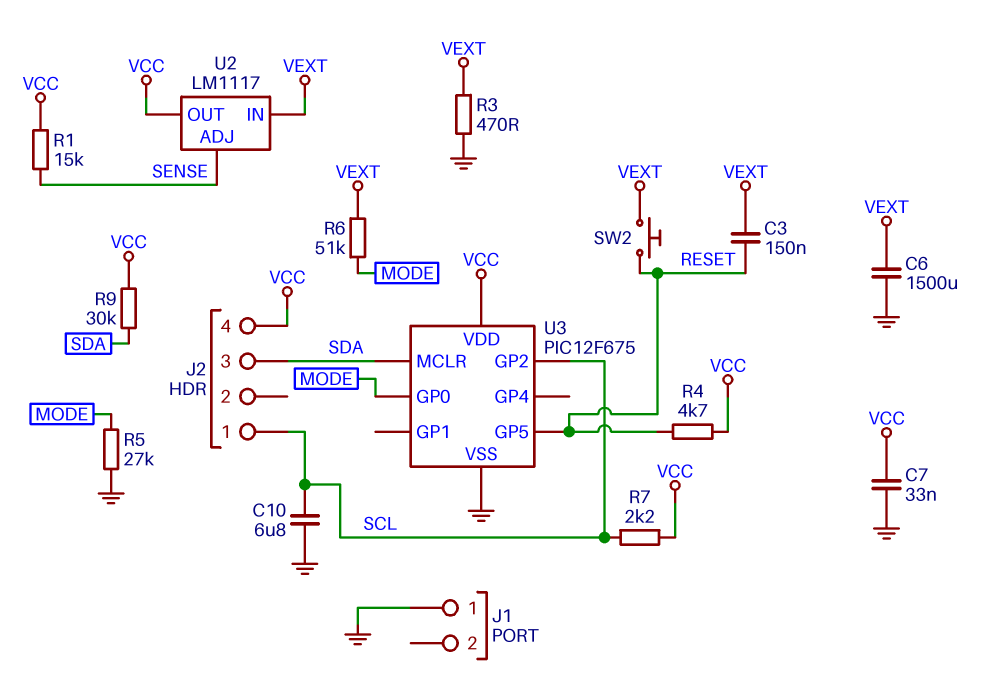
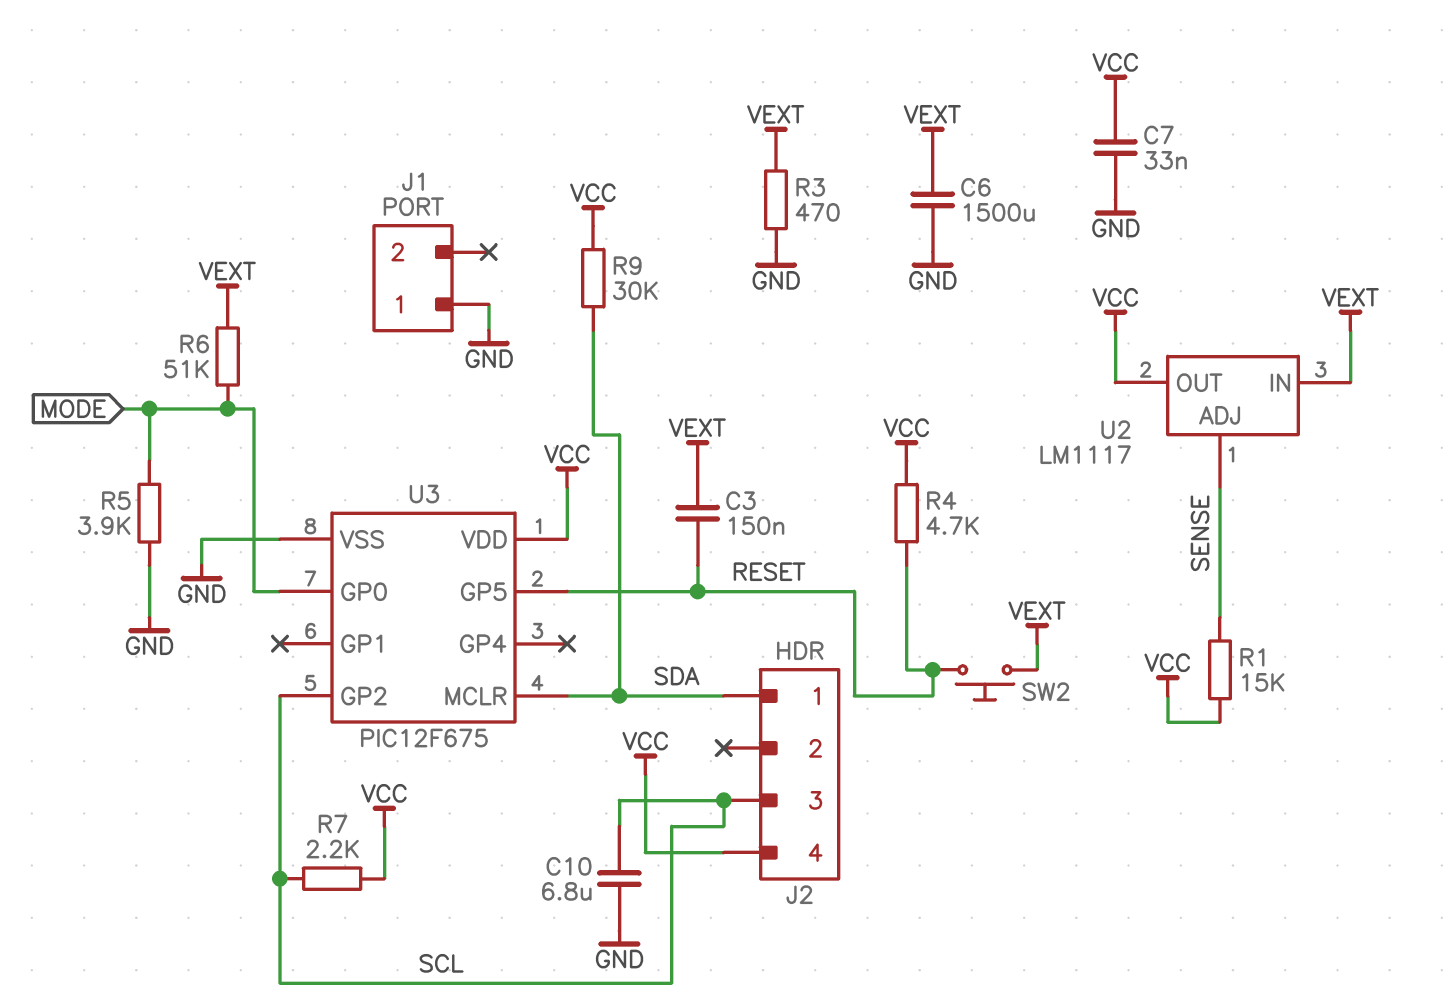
J2 pin 1: SCL -> SDA
J2 pin 3: SDA -> SCL
R5: 27k (GND, MODE) -> 3.9k (GND, MODE)

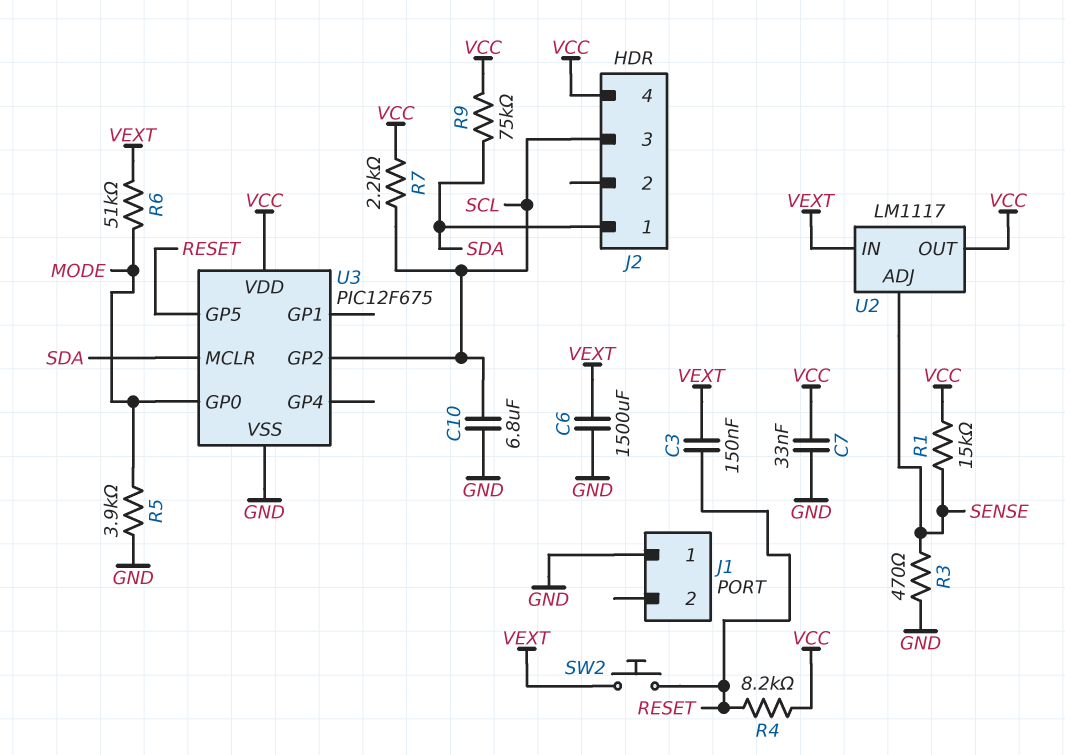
R3: 470 (GND, VEXT) -> 470 (GND, SENSE)
R4: 4.7k (RESET, VCC) -> 8.2k (RESET, VCC)
R9: 30k (SDA, VCC) -> 75k (SDA, VCC)

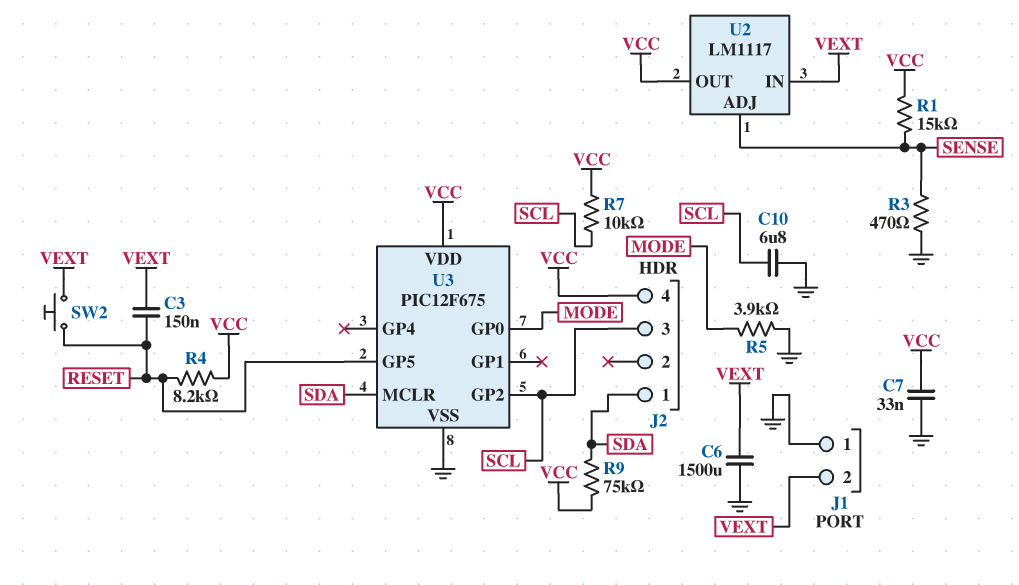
J1 pin 2: none -> VEXT
R6: 51k (MODE, VEXT) -> none
R7: 2.2k (SCL, VCC) -> 10k (SCL, VCC)

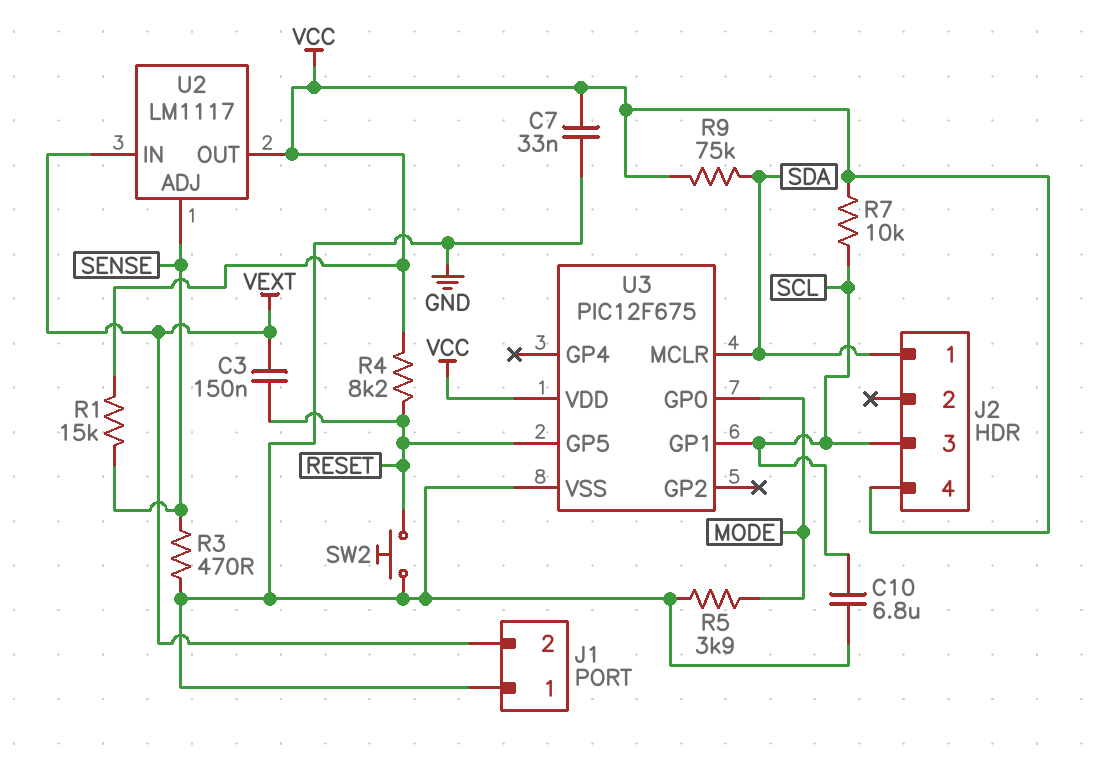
C6: 1500uF (GND, VEXT) -> none
SW2: button (RESET, VEXT) -> button (GND, RESET)
U3 pin GP1: none -> SCL
U3 pin GP2: SCL -> none

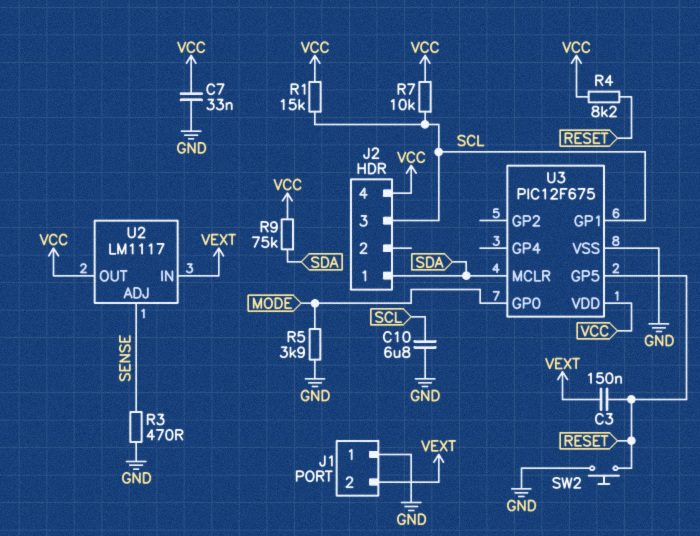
R1: 15k (SENSE, VCC) -> 15k (SCL, VCC)

